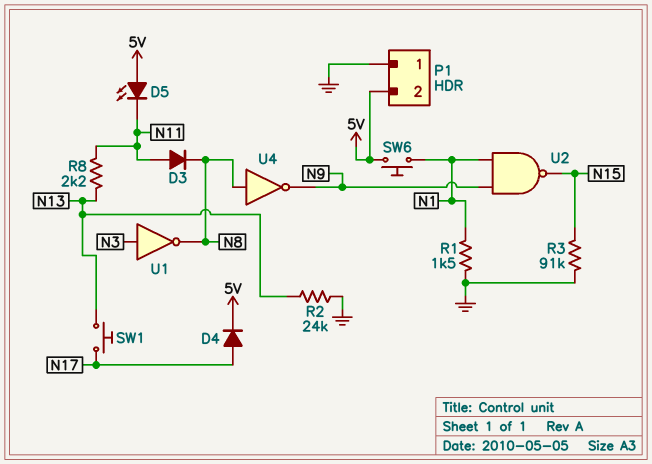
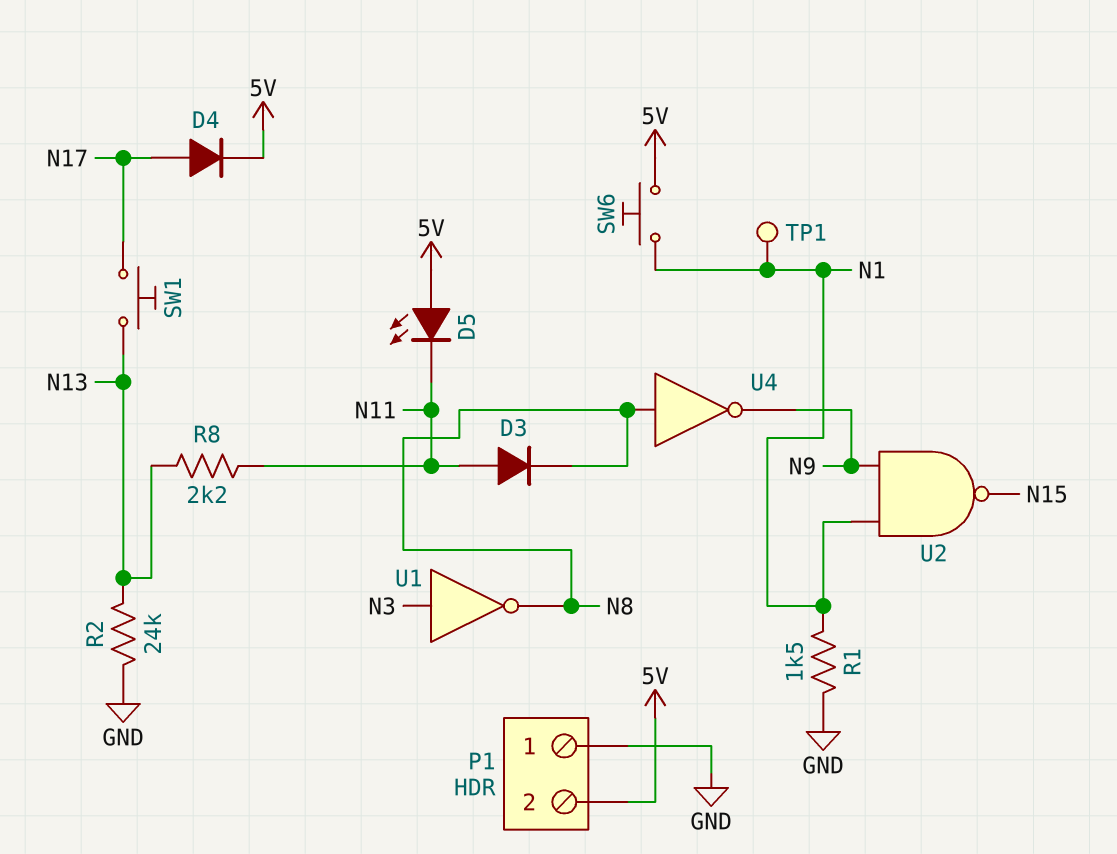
R3: 91k (GND, N15) -> none
TP1: none -> test point (N1)

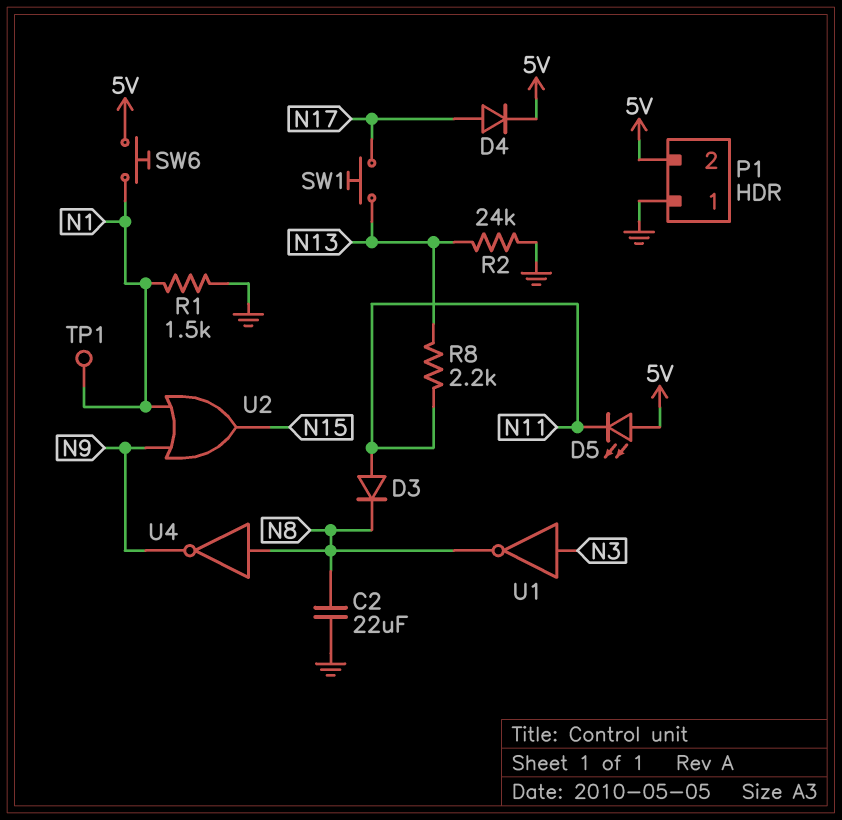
C2: none -> 22uF (GND, N8)
U2: NAND (in N1, in N9, out N15) -> OR (in N1, in N9, out N15)

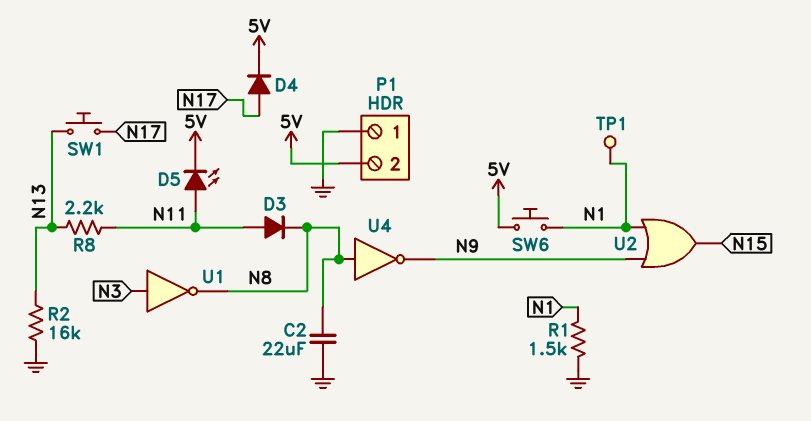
D5: LED (A 5V, K N11) -> LED (A N11, K 5V)
R2: 24k (GND, N13) -> 16k (GND, N13)

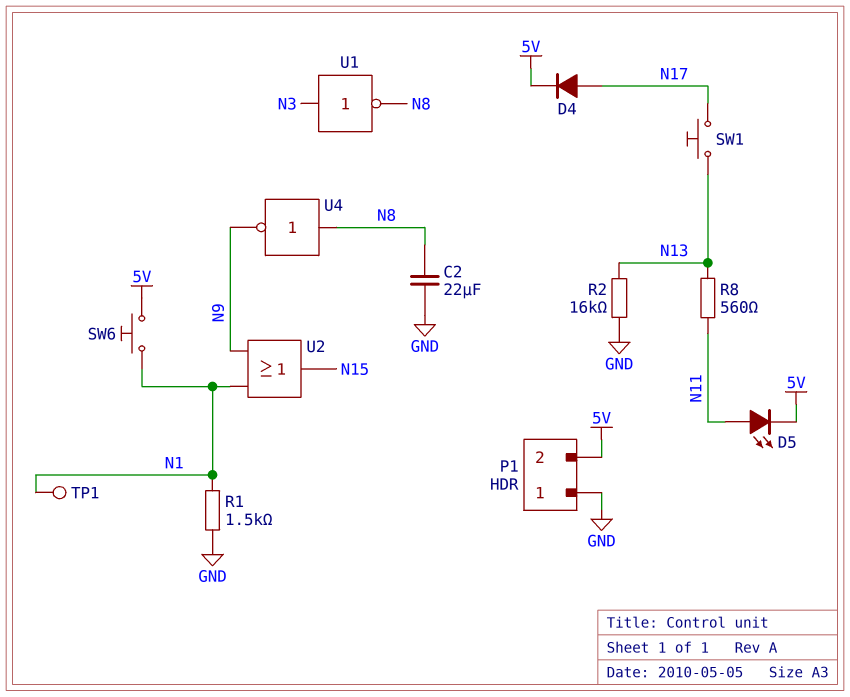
D3: diode (A N11, K N8) -> none
R8: 2.2k (N11, N13) -> 560 (N11, N13)

